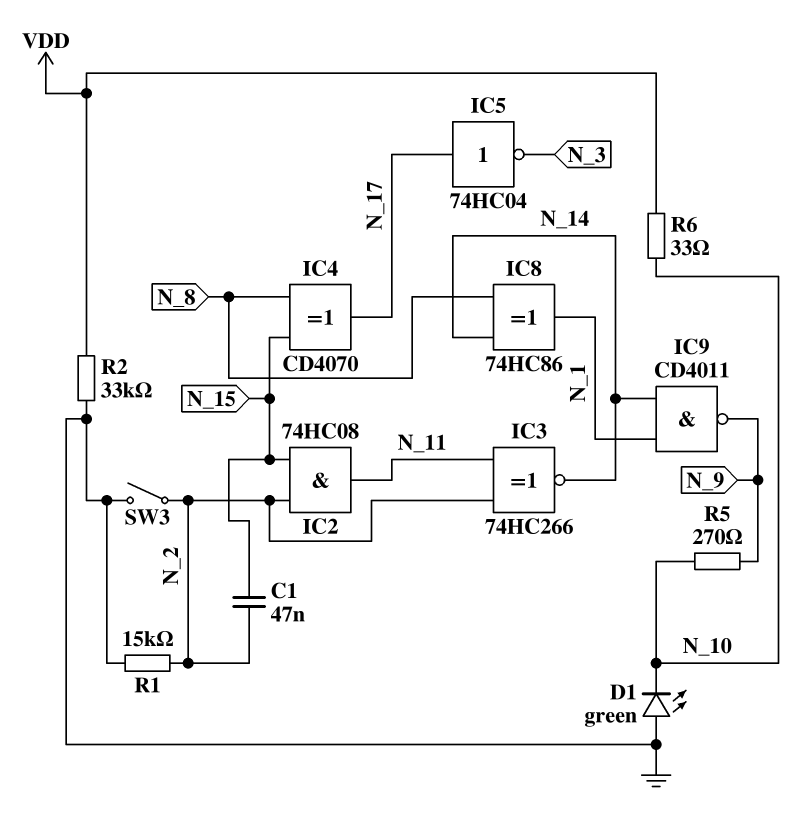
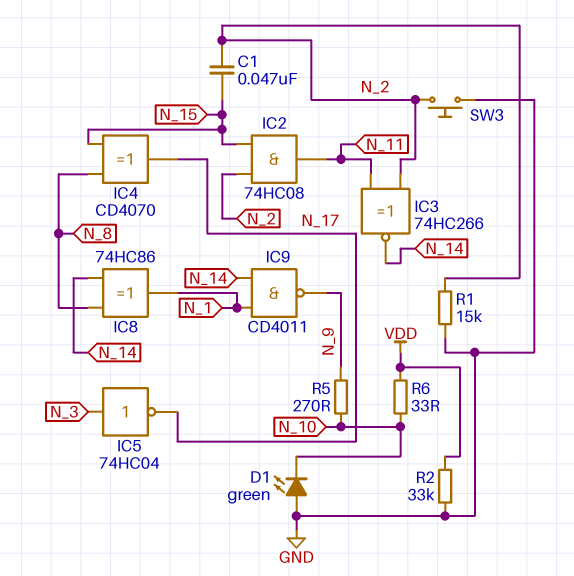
IC5: NOT 74HC04 (in N_17, out N_3) -> NOT 74HC04 (in N_3, out N_17)
SW3: switch (GND, N_2) -> button (GND, N_2)

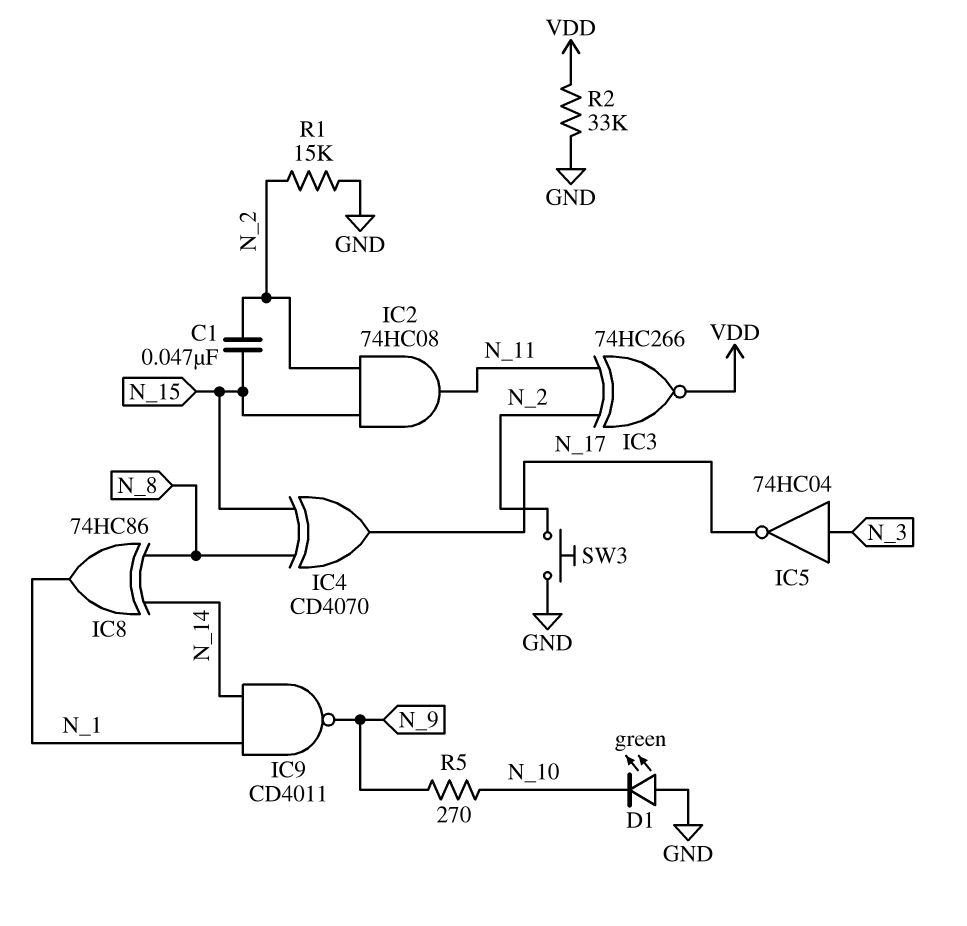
IC3: XNOR 74HC266 (in N_2, in N_11, out N_14) -> XNOR 74HC266 (in N_2, in N_11, out VDD)
R6: 33 (N_10, VDD) -> none

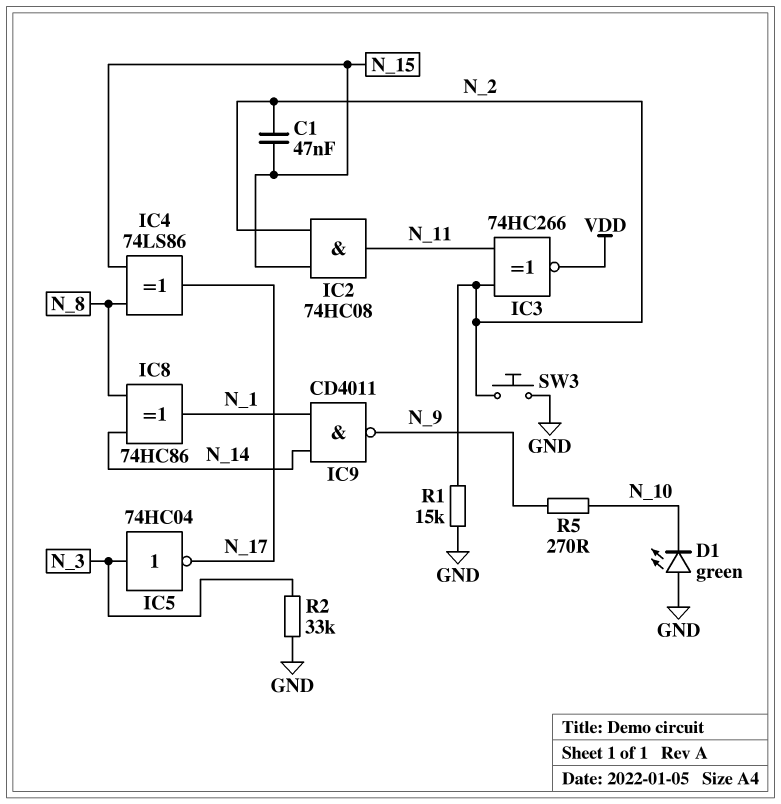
IC4: XOR CD4070 (in N_8, in N_15, out N_17) -> XOR 74LS86 (in N_8, in N_15, out N_17)
R2: 33k (GND, VDD) -> 33k (GND, N_3)

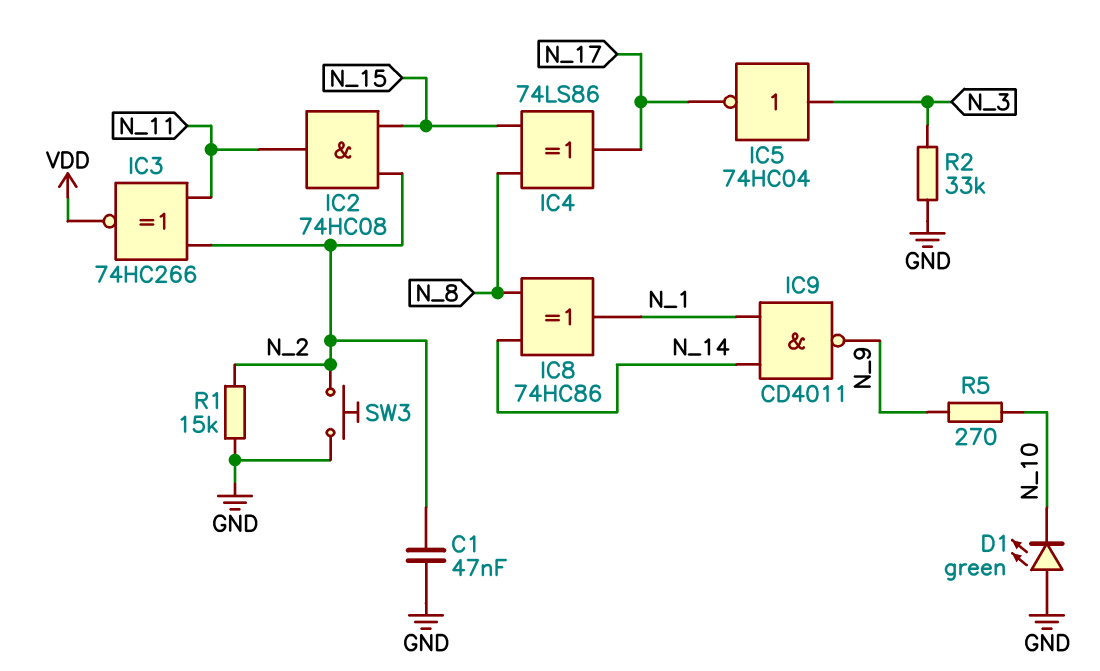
C1: 47nF (N_2, N_15) -> 47nF (GND, N_2)

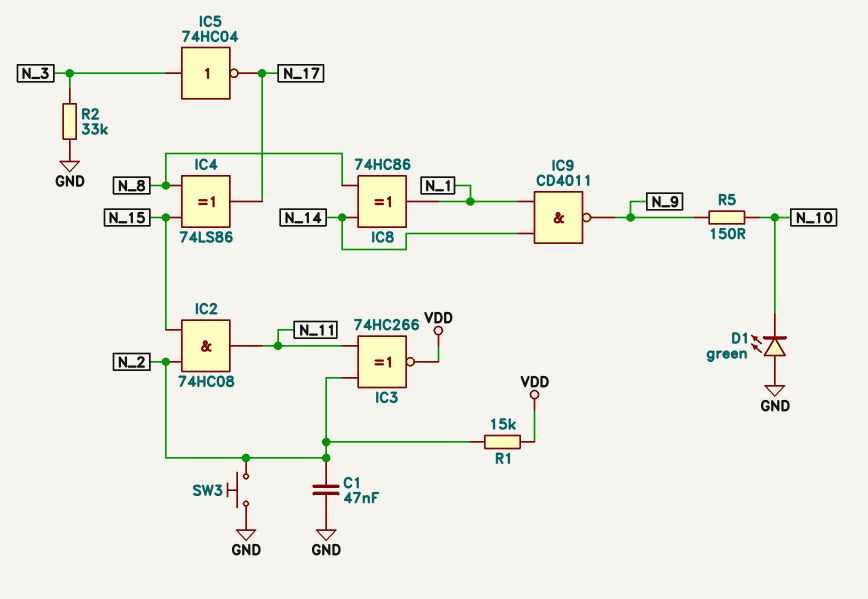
R1: 15k (GND, N_2) -> 15k (N_2, VDD)
R5: 270 (N_9, N_10) -> 150 (N_9, N_10)

